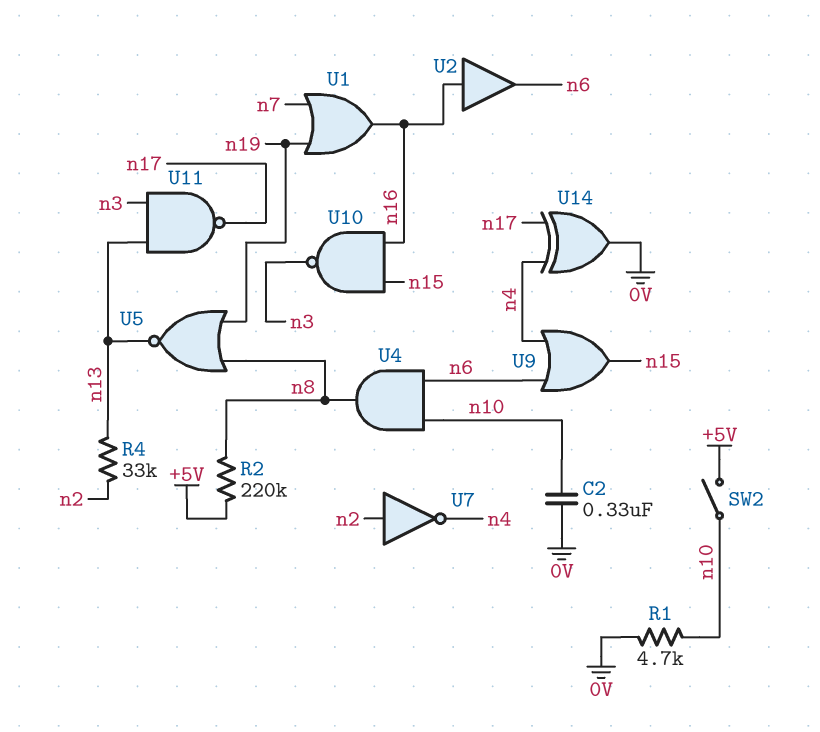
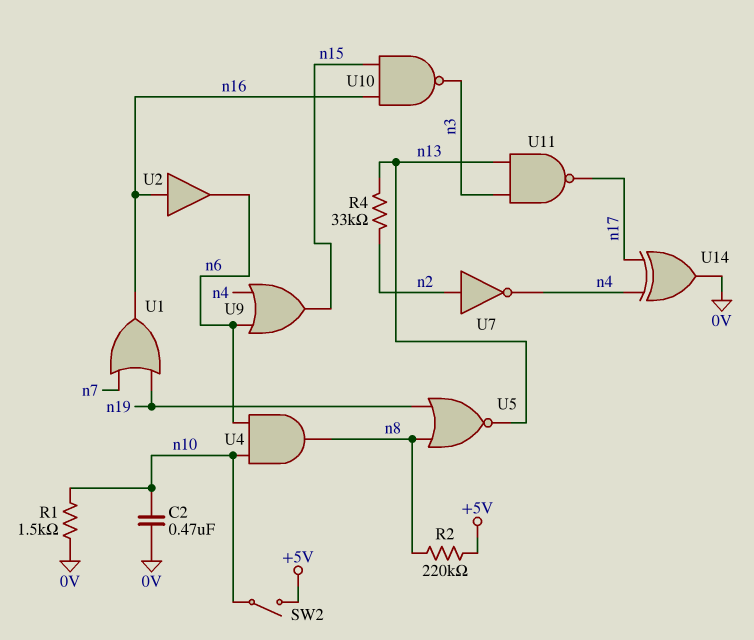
C2: 330nF (0V, n10) -> 470nF (0V, n10)
R1: 4.7k (0V, n10) -> 1.5k (0V, n10)

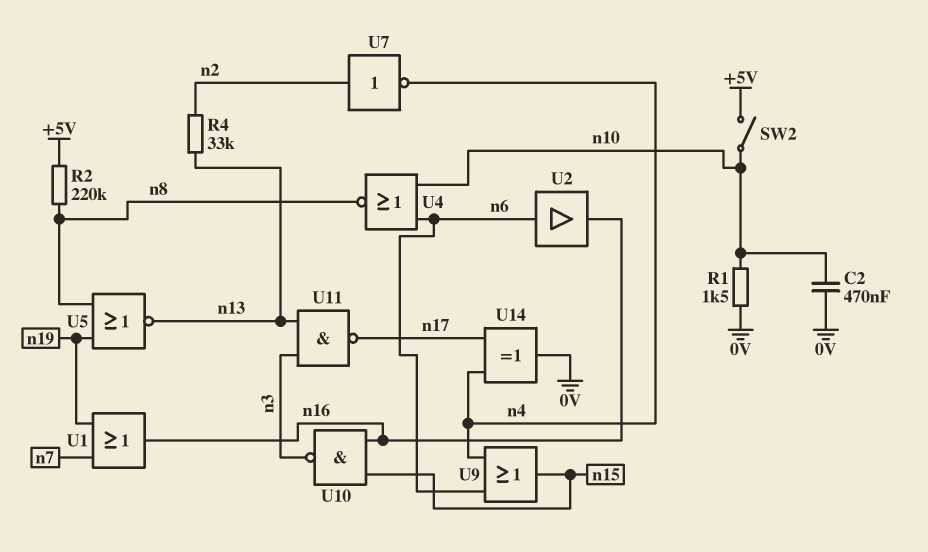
U2: buffer (in n16, out n6) -> buffer (in n6, out n16)
U4: AND (in n6, in n10, out n8) -> NOR (in n6, in n10, out n8)

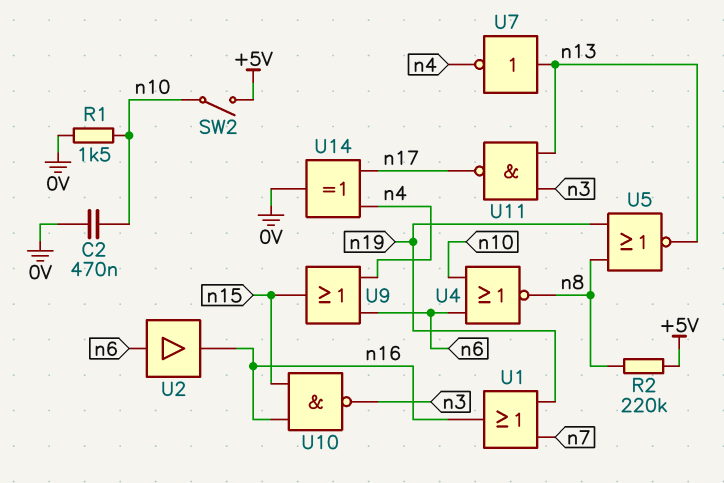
R4: 33k (n2, n13) -> none
U7: NOT (in n2, out n4) -> NOT (in n13, out n4)

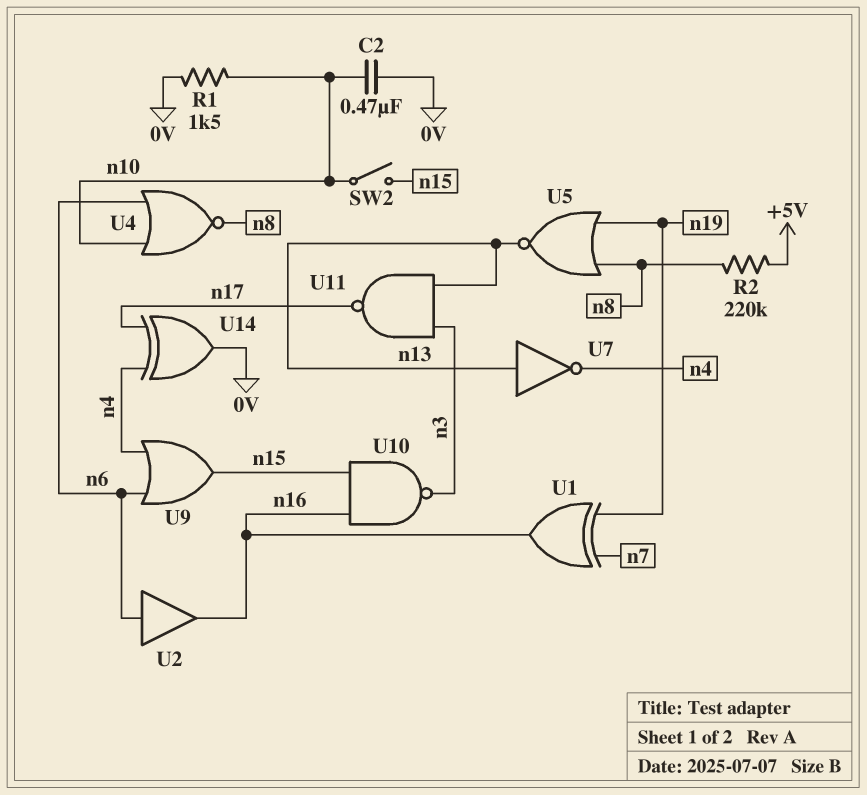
SW2: switch (+5V, n10) -> switch (n10, n15)
U1: OR (in n7, in n19, out n16) -> XOR (in n7, in n19, out n16)

